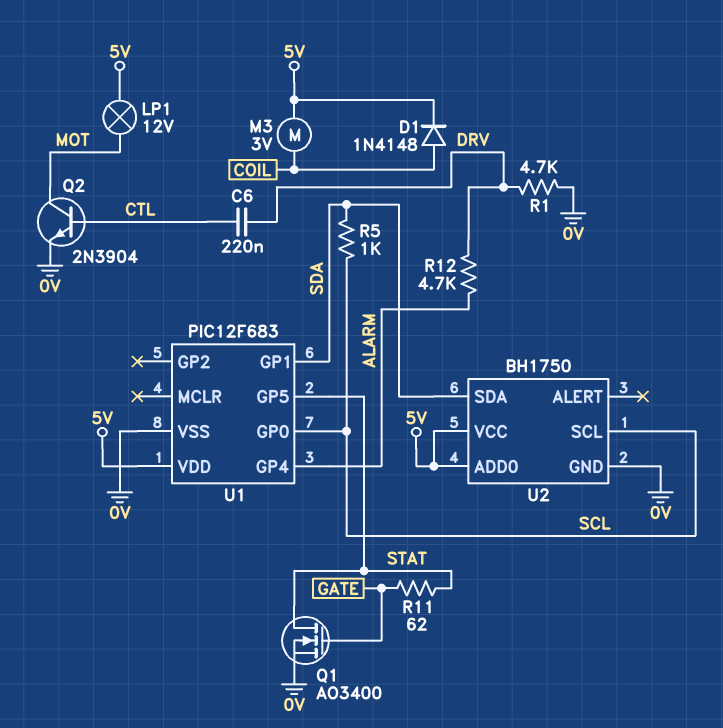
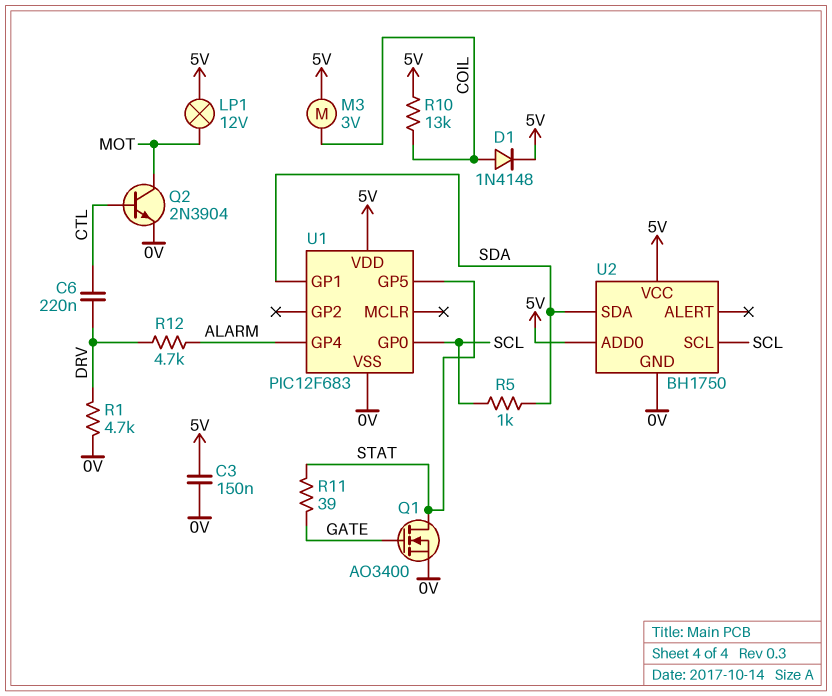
C3: none -> 150nF (0V, 5V)
R10: none -> 13k (5V, COIL)
R11: 62 (GATE, STAT) -> 39 (GATE, STAT)

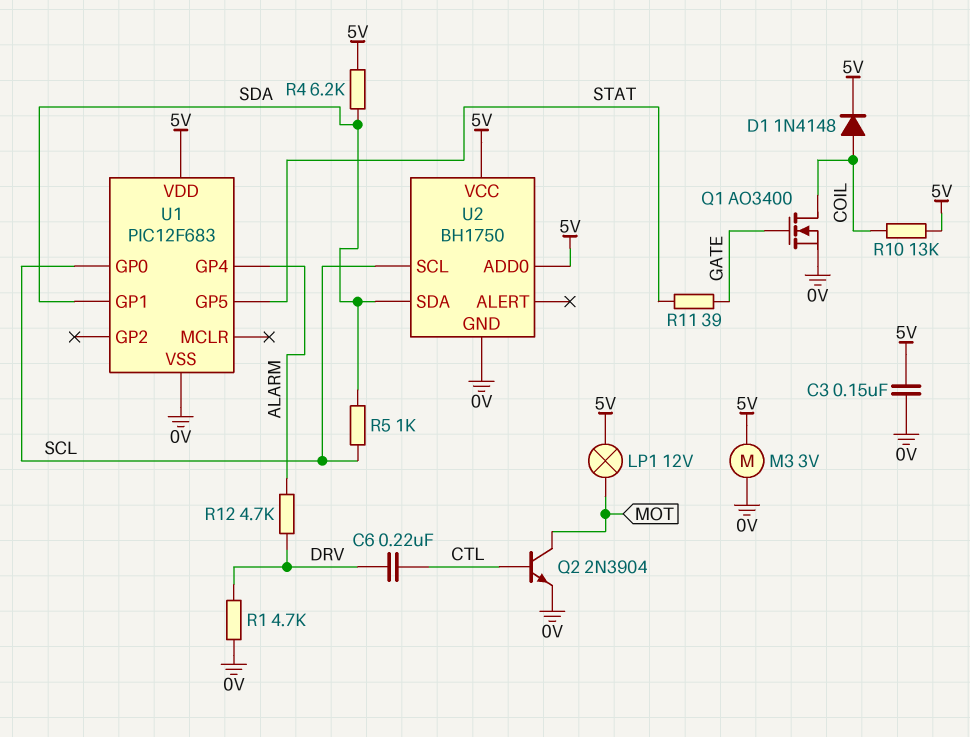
M3: motor 3V (5V, COIL) -> motor 3V (0V, 5V)
Q1: NMOS AO3400 (G GATE, D STAT, S 0V) -> NMOS AO3400 (G GATE, D COIL, S 0V)
R4: none -> 6.2k (5V, SDA)

